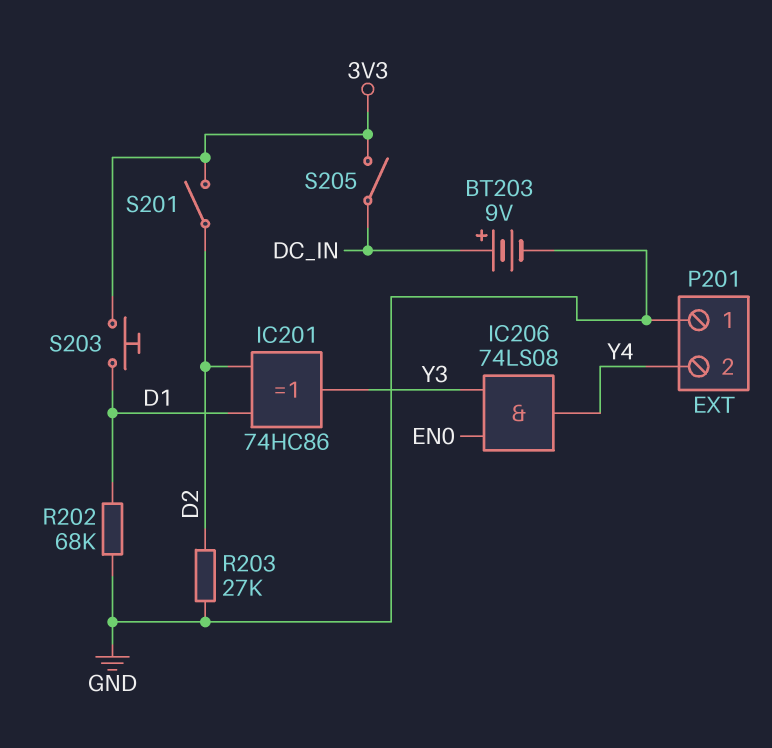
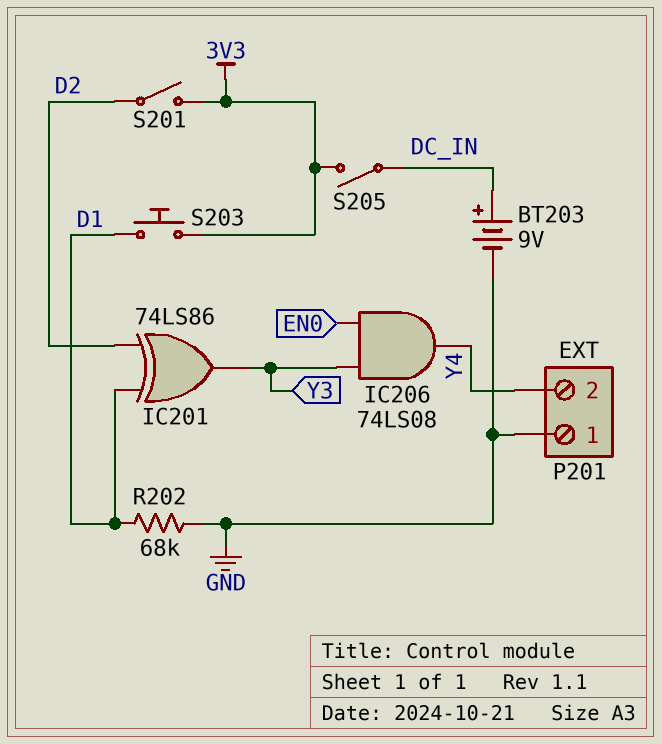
IC201: XOR 74HC86 (in D1, in D2, out Y3) -> XOR 74LS86 (in D1, in D2, out Y3)
R203: 27k (D2, GND) -> none

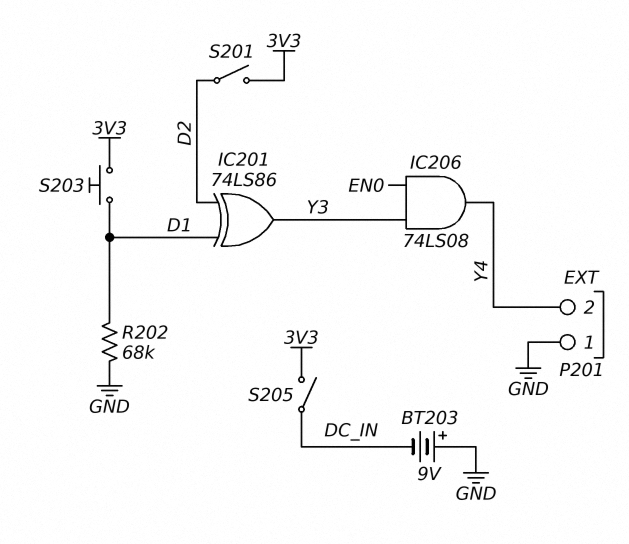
BT203: 9V (plus DC_IN, minus GND) -> 9V (plus GND, minus DC_IN)

